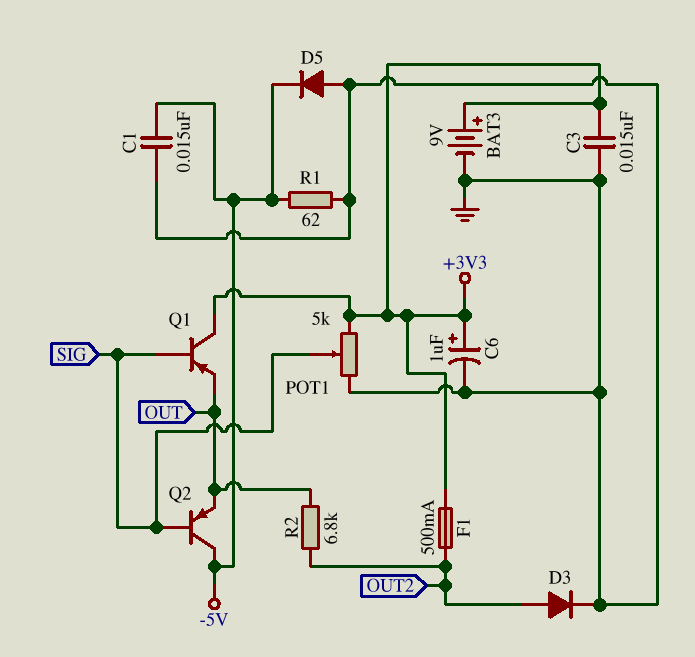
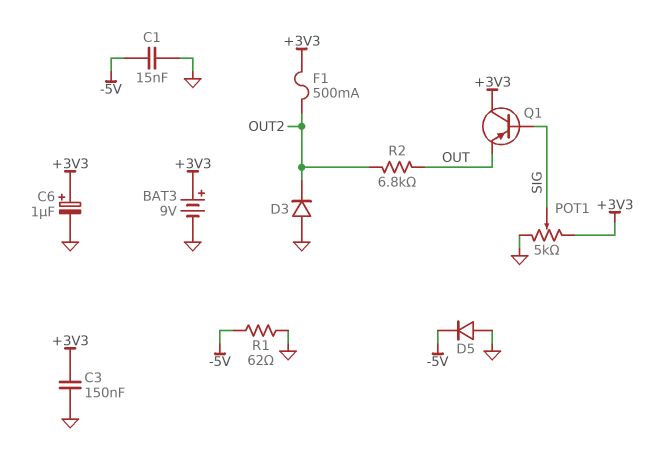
C3: 15nF (+3V3, GND) -> 150nF (+3V3, GND)
D3: diode (A OUT2, K GND) -> diode (A GND, K OUT2)
Q2: PNP (B SIG, C -5V, E OUT) -> none

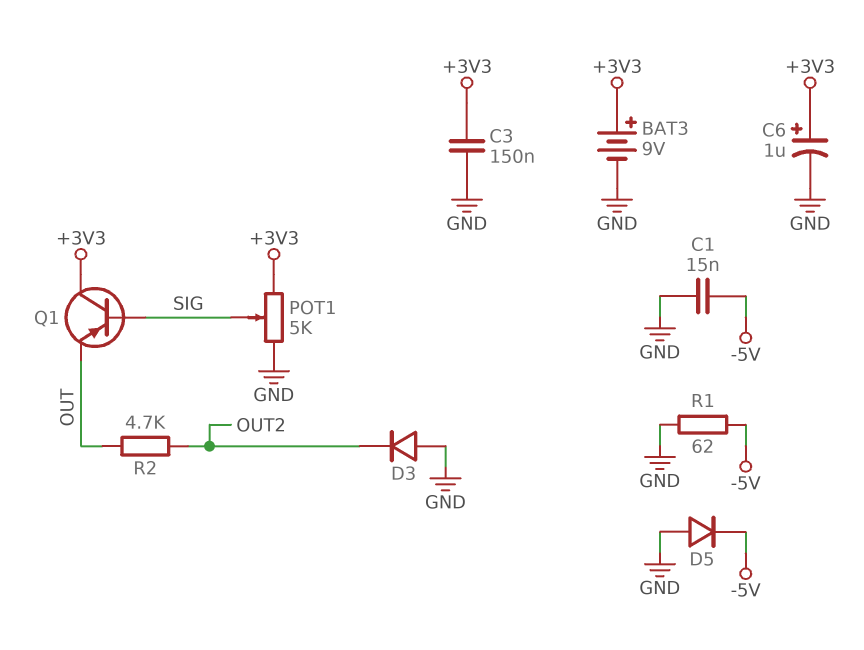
F1: 500mA (+3V3, OUT2) -> none
R2: 6.8k (OUT, OUT2) -> 4.7k (OUT, OUT2)

